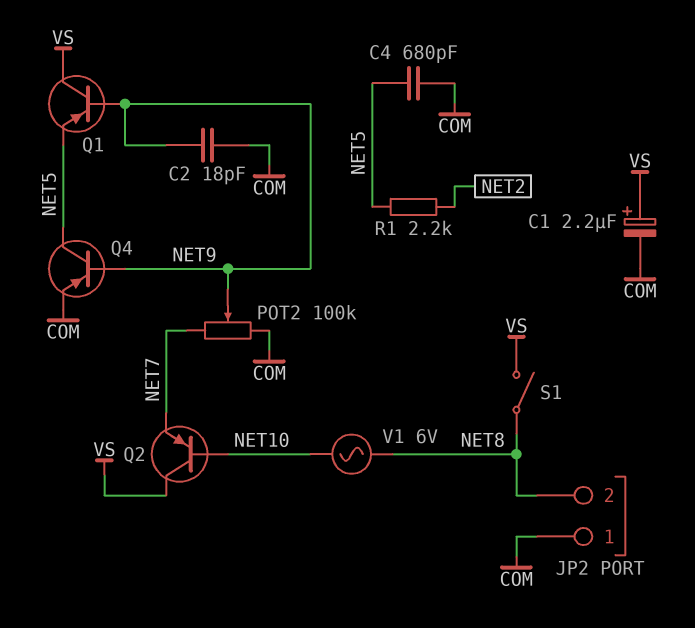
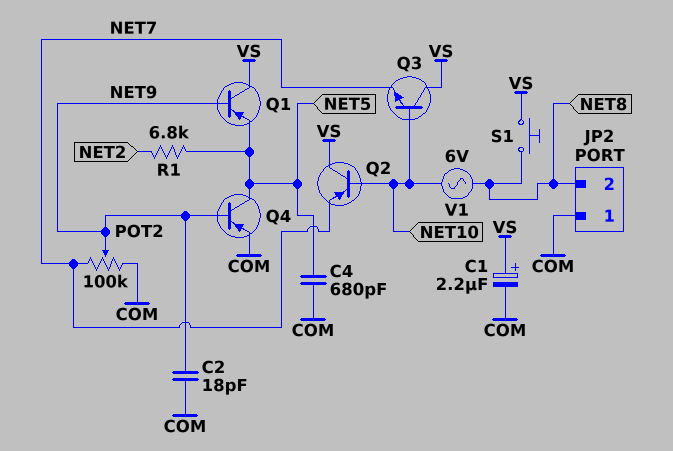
Q3: none -> NPN (B NET10, C VS, E NET7)
R1: 2.2k (NET2, NET5) -> 6.8k (NET2, NET5)
S1: switch (NET8, VS) -> button (NET8, VS)

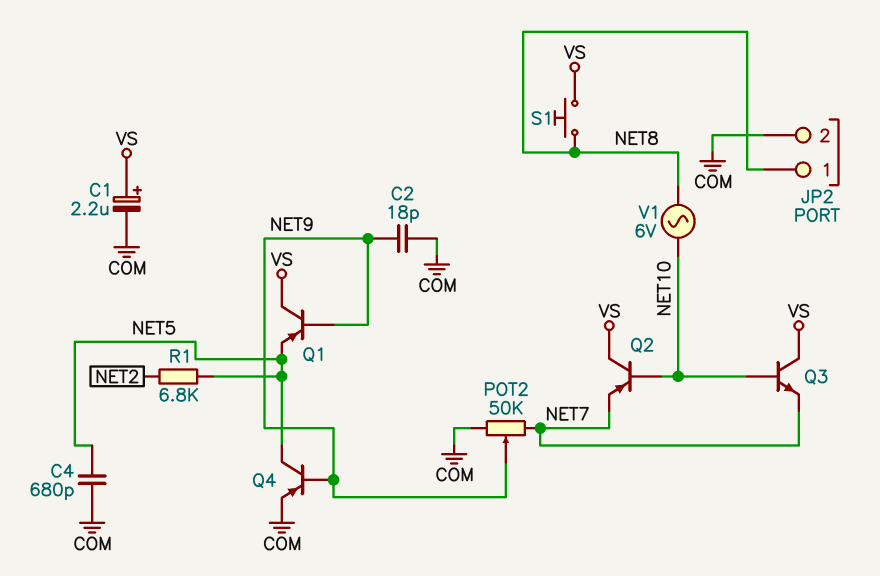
JP2 pin 1: COM -> NET8
JP2 pin 2: NET8 -> COM
POT2: 100k (COM, NET7, wiper NET9) -> 50k (COM, NET7, wiper NET9)

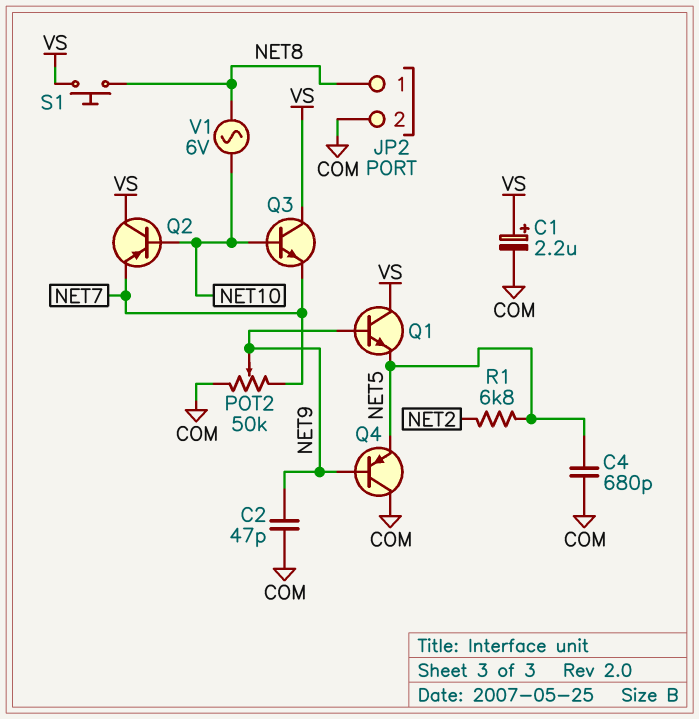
C2: 18pF (COM, NET9) -> 47pF (COM, NET9)
Q1: PNP (B NET9, C VS, E NET5) -> NPN (B NET9, C VS, E NET5)
Q4: PNP (B NET9, C NET5, E COM) -> PNP (B NET9, C COM, E NET5)

